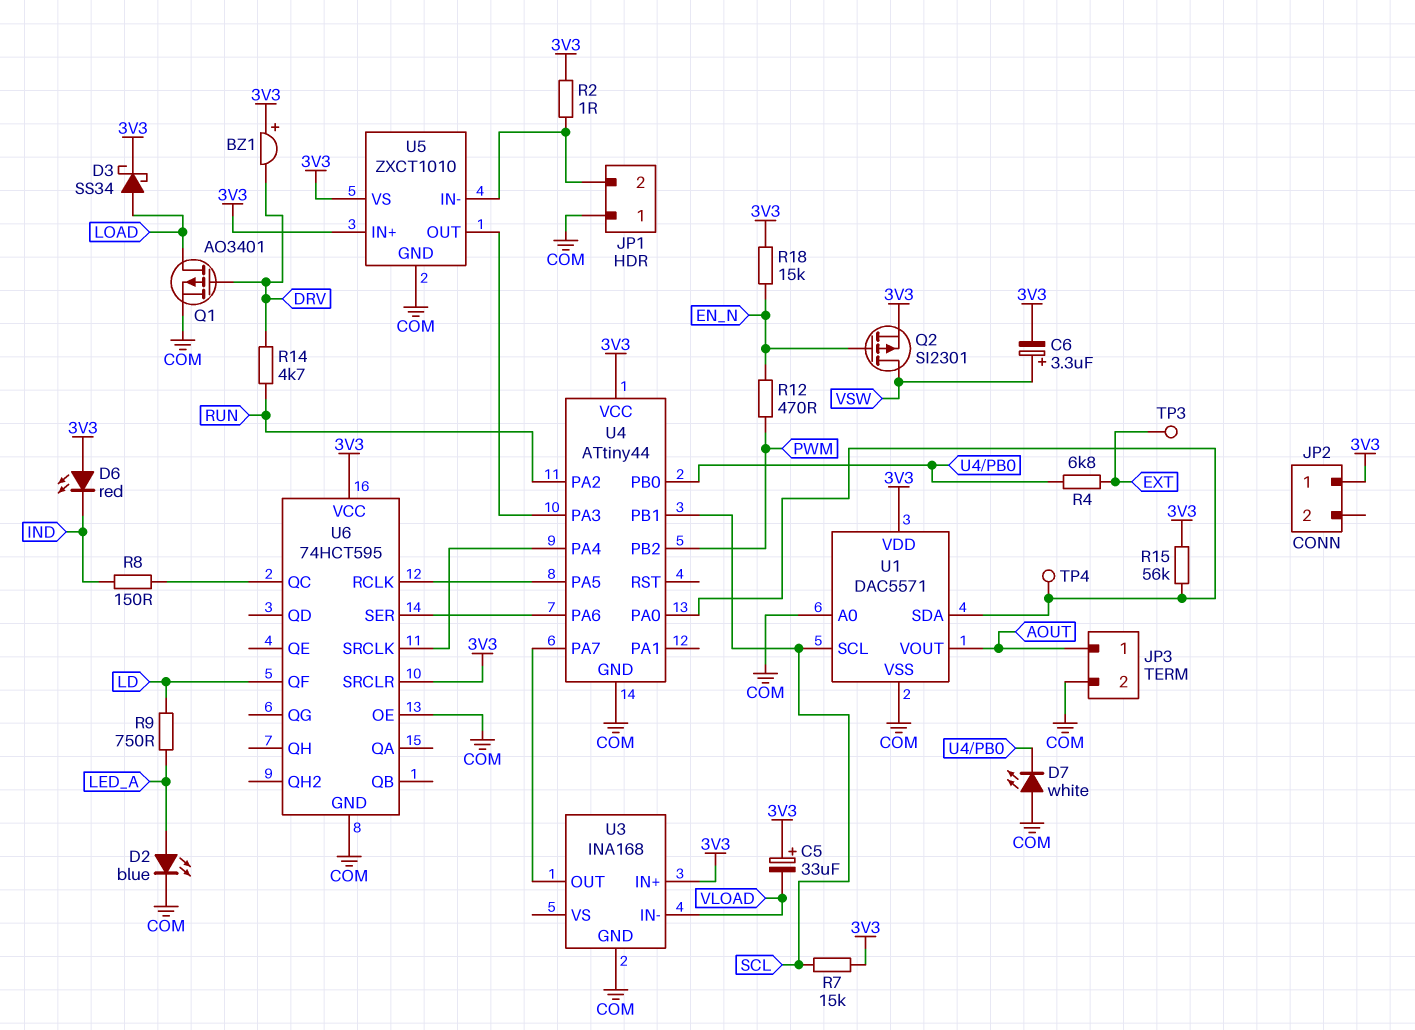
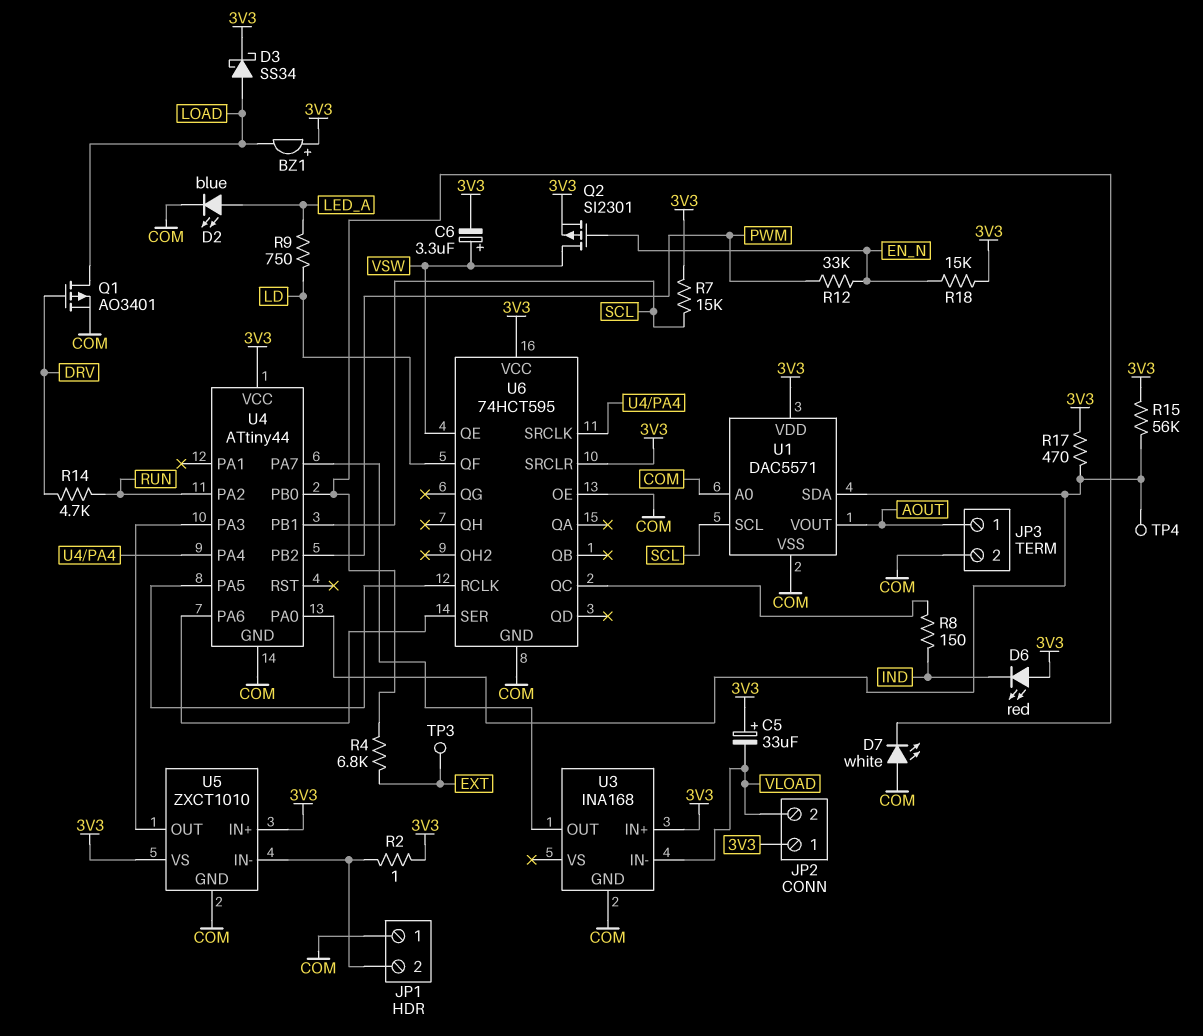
BZ1: buzzer (plus 3V3, minus DRV) -> buzzer (plus 3V3, minus LOAD)
JP2 pin 2: none -> VLOAD
R12: 470 (EN_N, PWM) -> 33k (EN_N, PWM)
R17: none -> 470 (3V3, U1/SDA)
U6 pin QE: none -> VSW

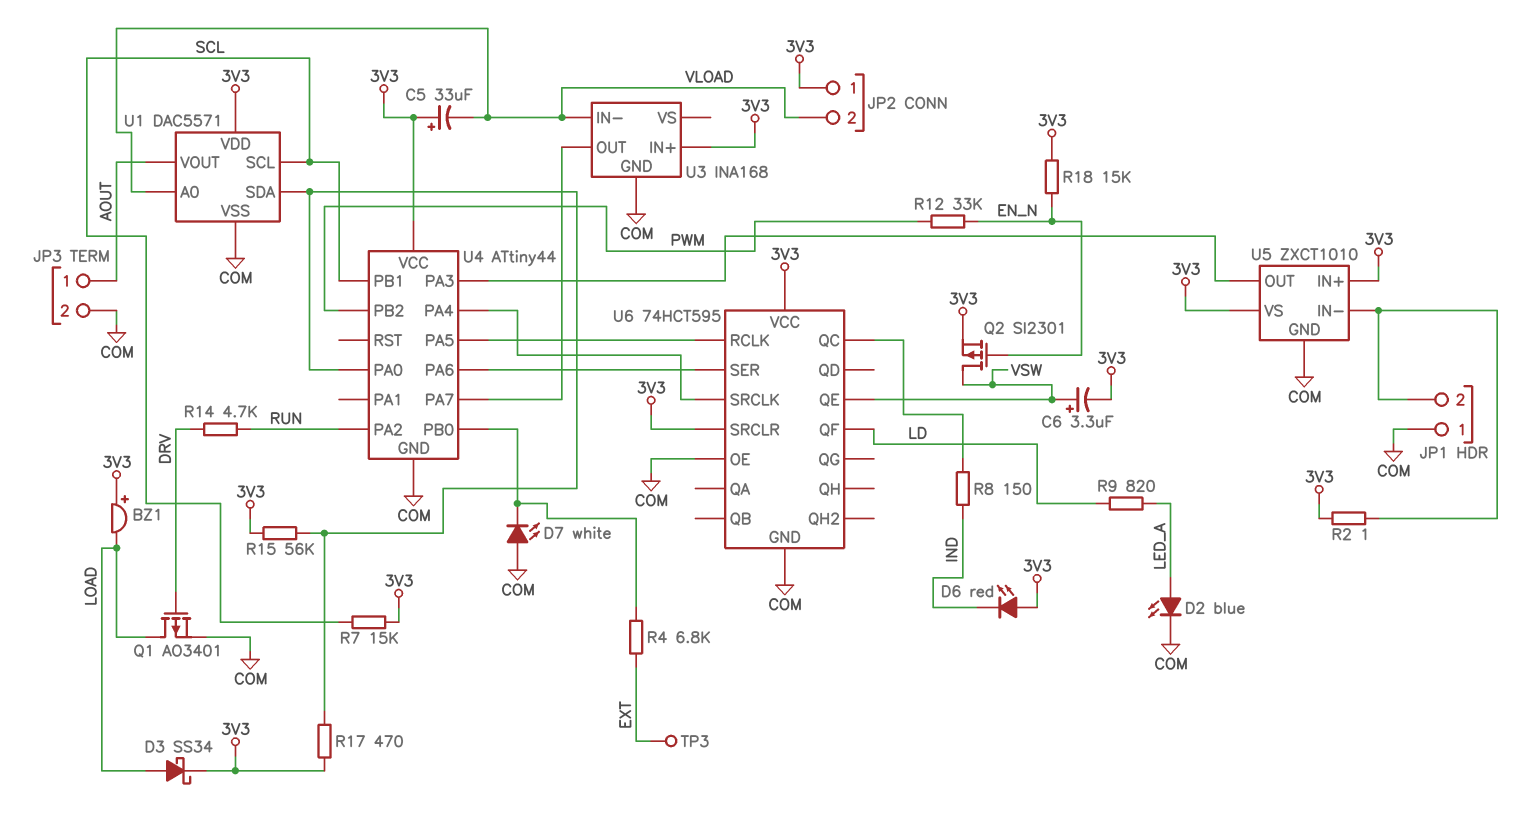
R9: 750 (LD, LED_A) -> 820 (LD, LED_A)
TP4: test point (U1/SDA) -> none
U1 pin A0: COM -> VLOAD

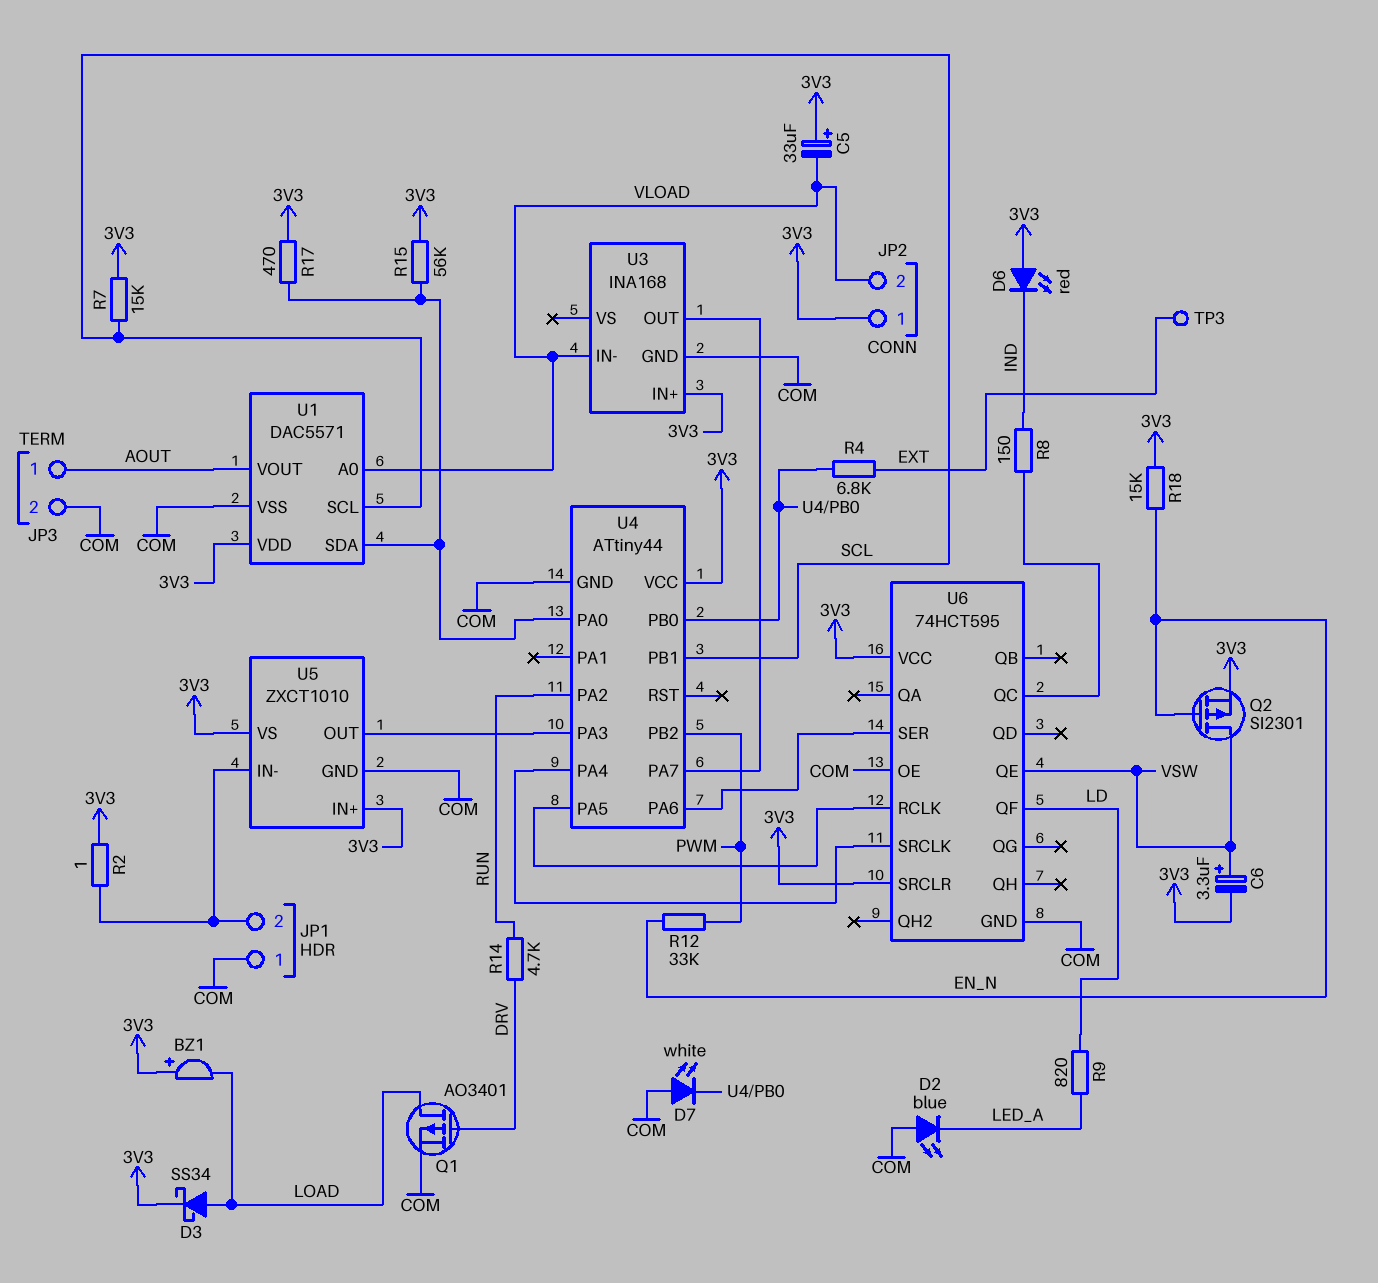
D2: LED blue (A LED_A, K COM) -> LED blue (A COM, K LED_A)

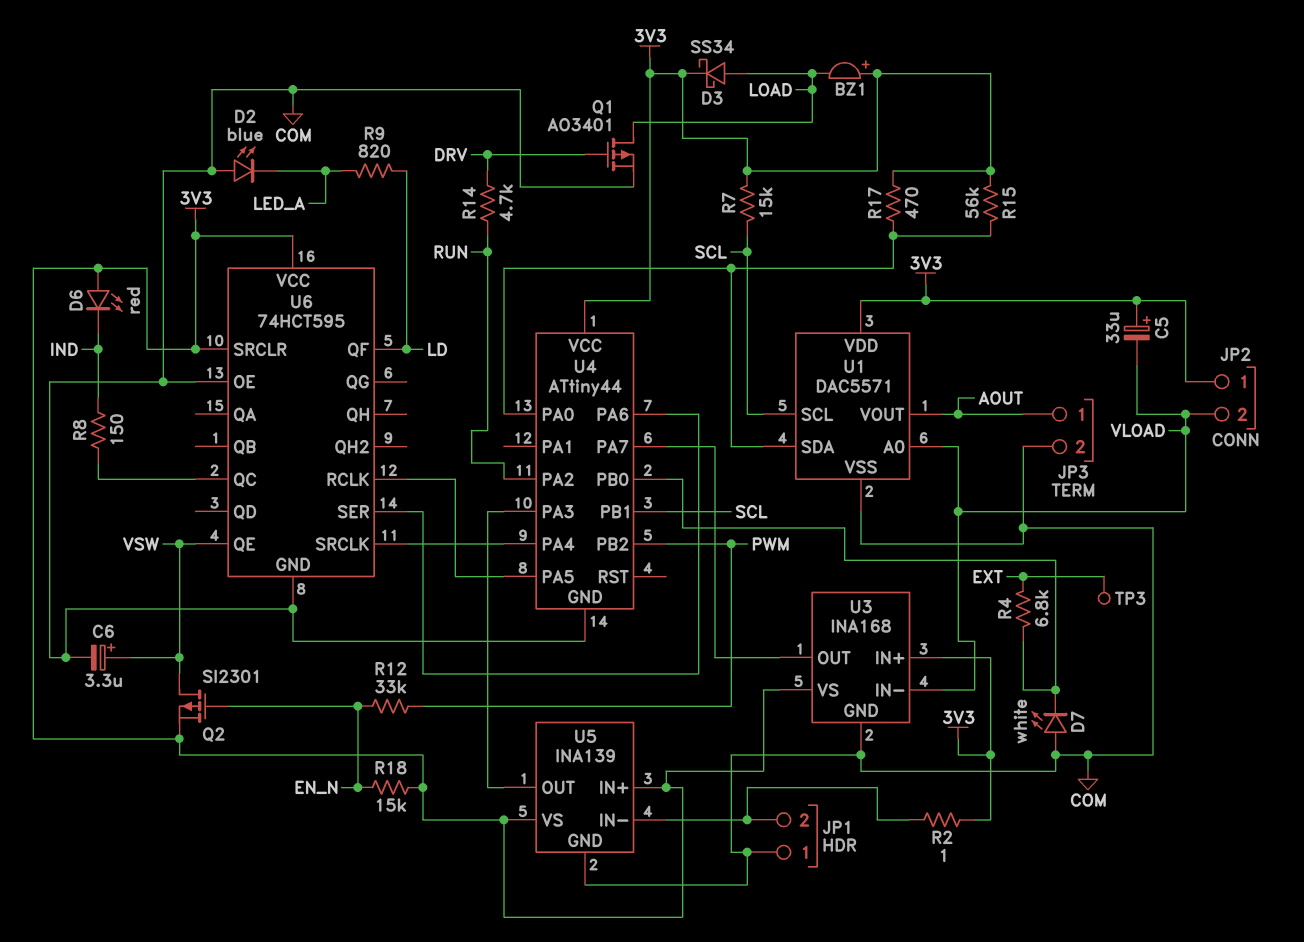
C6: 3.3uF (plus VSW, minus 3V3) -> 3.3uF (plus VSW, minus COM)
U3 pin VS: none -> 3V3
U5: ZXCT1010 -> INA139

